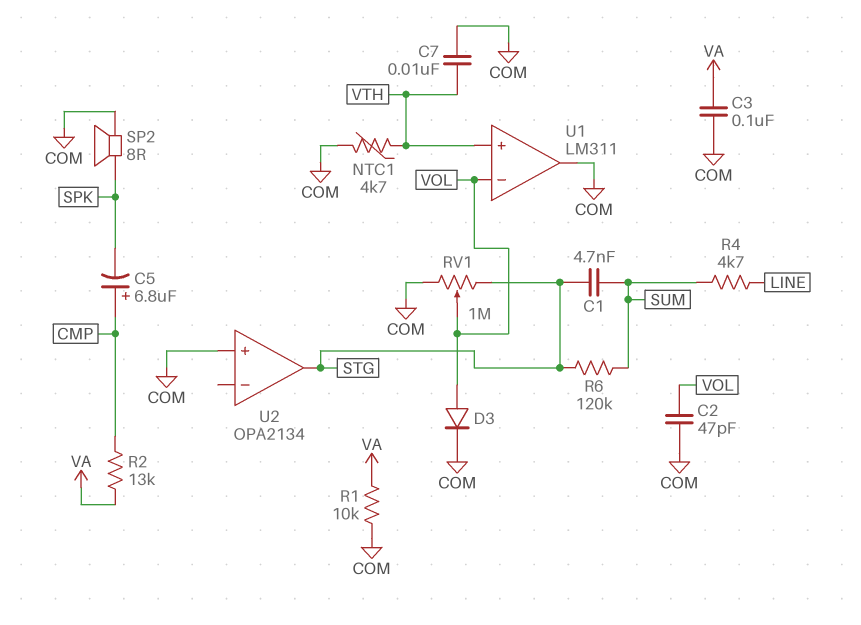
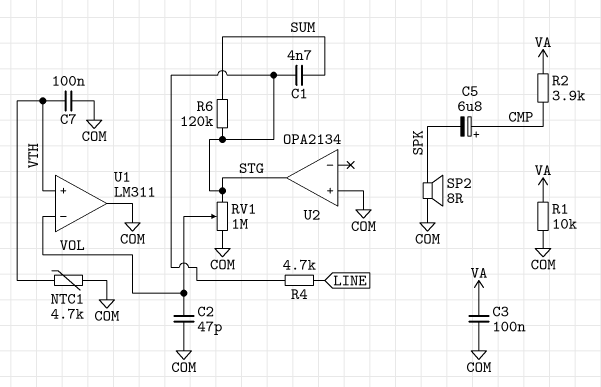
C7: 10nF (COM, VTH) -> 100nF (COM, VTH)
D3: diode (A VOL, K COM) -> none
R2: 13k (CMP, VA) -> 3.9k (CMP, VA)
R4: 4.7k (LINE, SUM) -> 4.7k (LINE, STG)

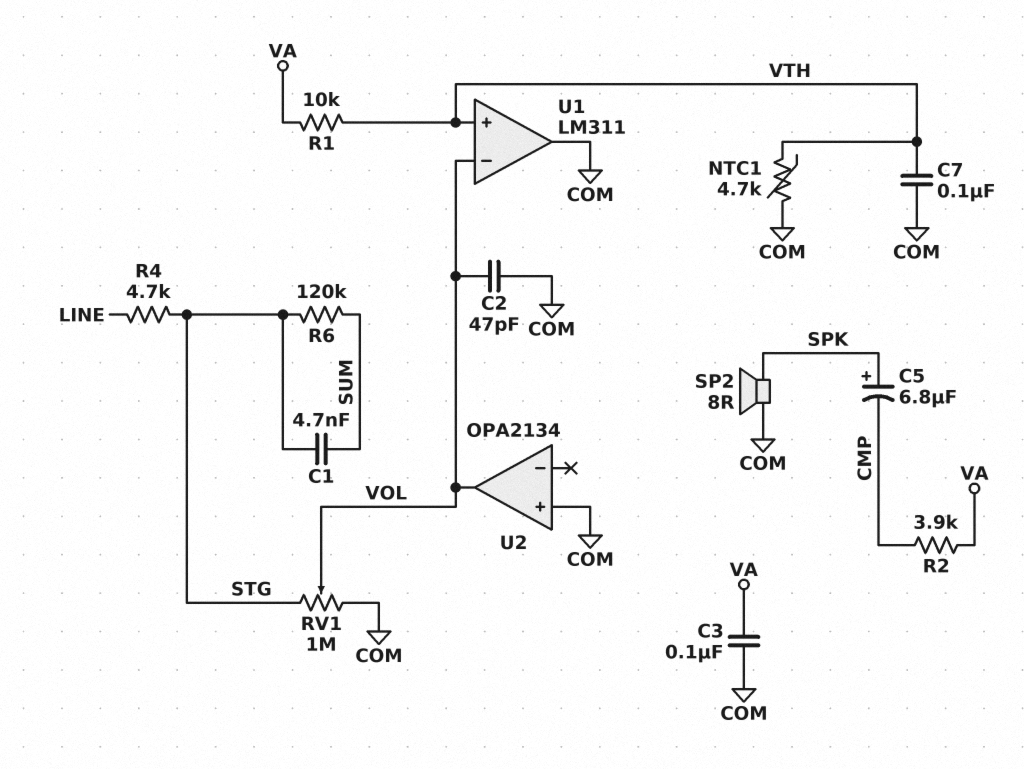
C5: 6.8uF (plus CMP, minus SPK) -> 6.8uF (plus SPK, minus CMP)
R1: 10k (COM, VA) -> 10k (VA, VTH)
U2 pin out: STG -> VOL

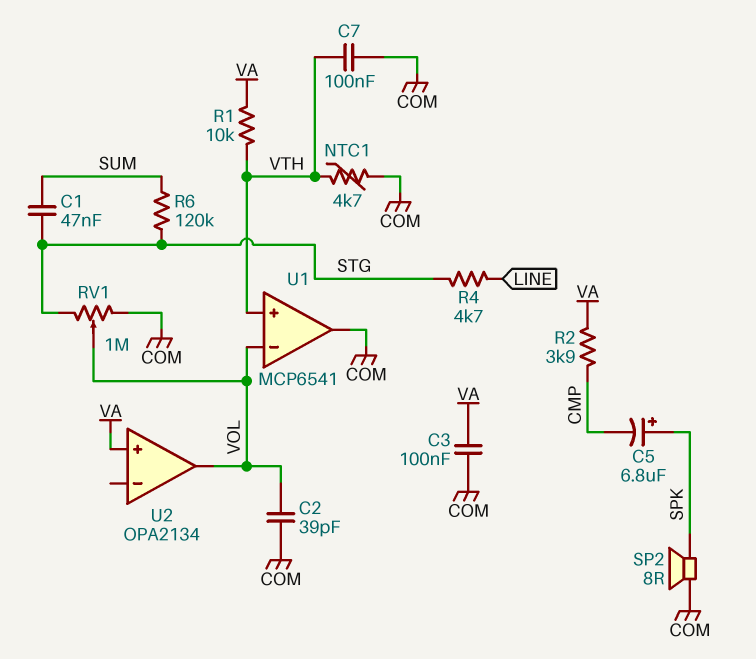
C1: 4.7nF (STG, SUM) -> 47nF (STG, SUM)
C2: 47pF (COM, VOL) -> 39pF (COM, VOL)
U1: LM311 -> MCP6541
U2 pin in+: COM -> VA

